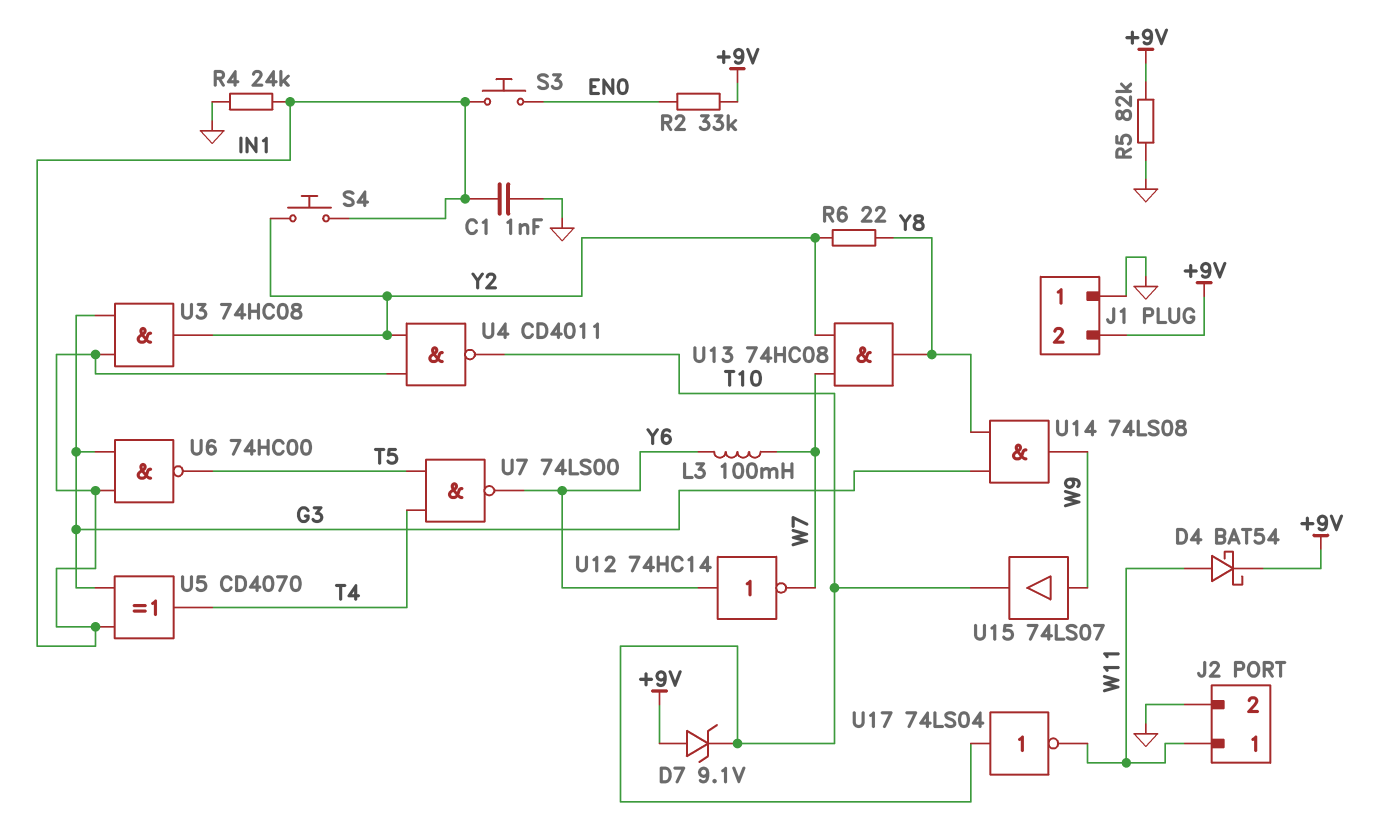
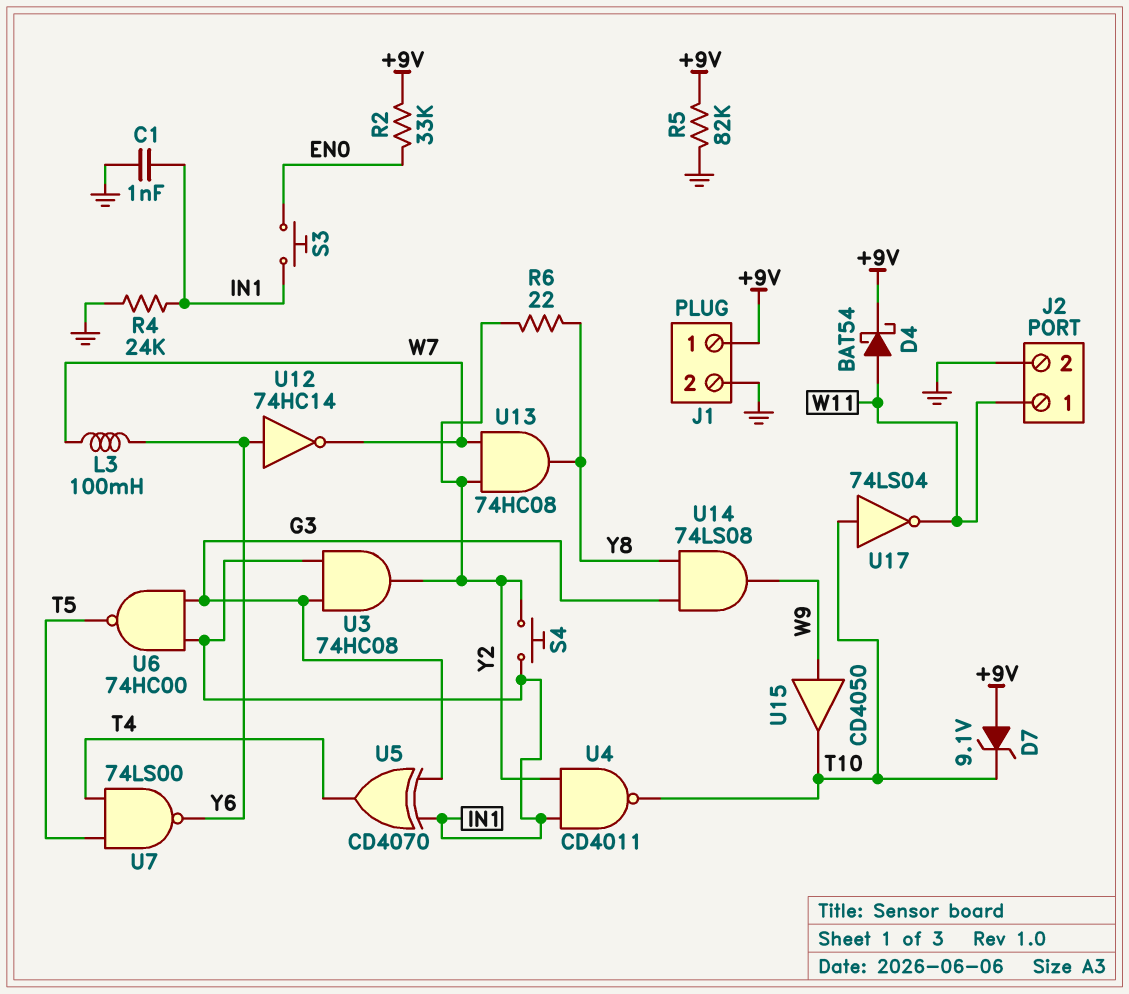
J1 pin 1: GND -> +9V
J1 pin 2: +9V -> GND
U15: buffer 74LS07 (in W9, out T10) -> buffer CD4050 (in W9, out T10)

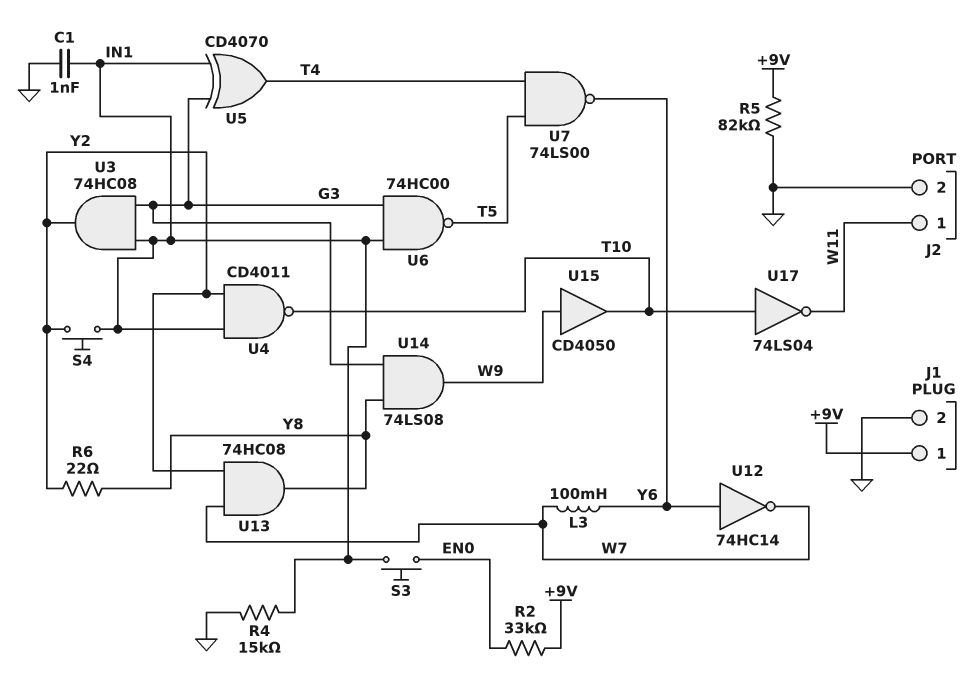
D4: schottky BAT54 (A W11, K +9V) -> none
D7: zener 9.1V (A +9V, K T10) -> none
R4: 24k (GND, IN1) -> 15k (GND, IN1)

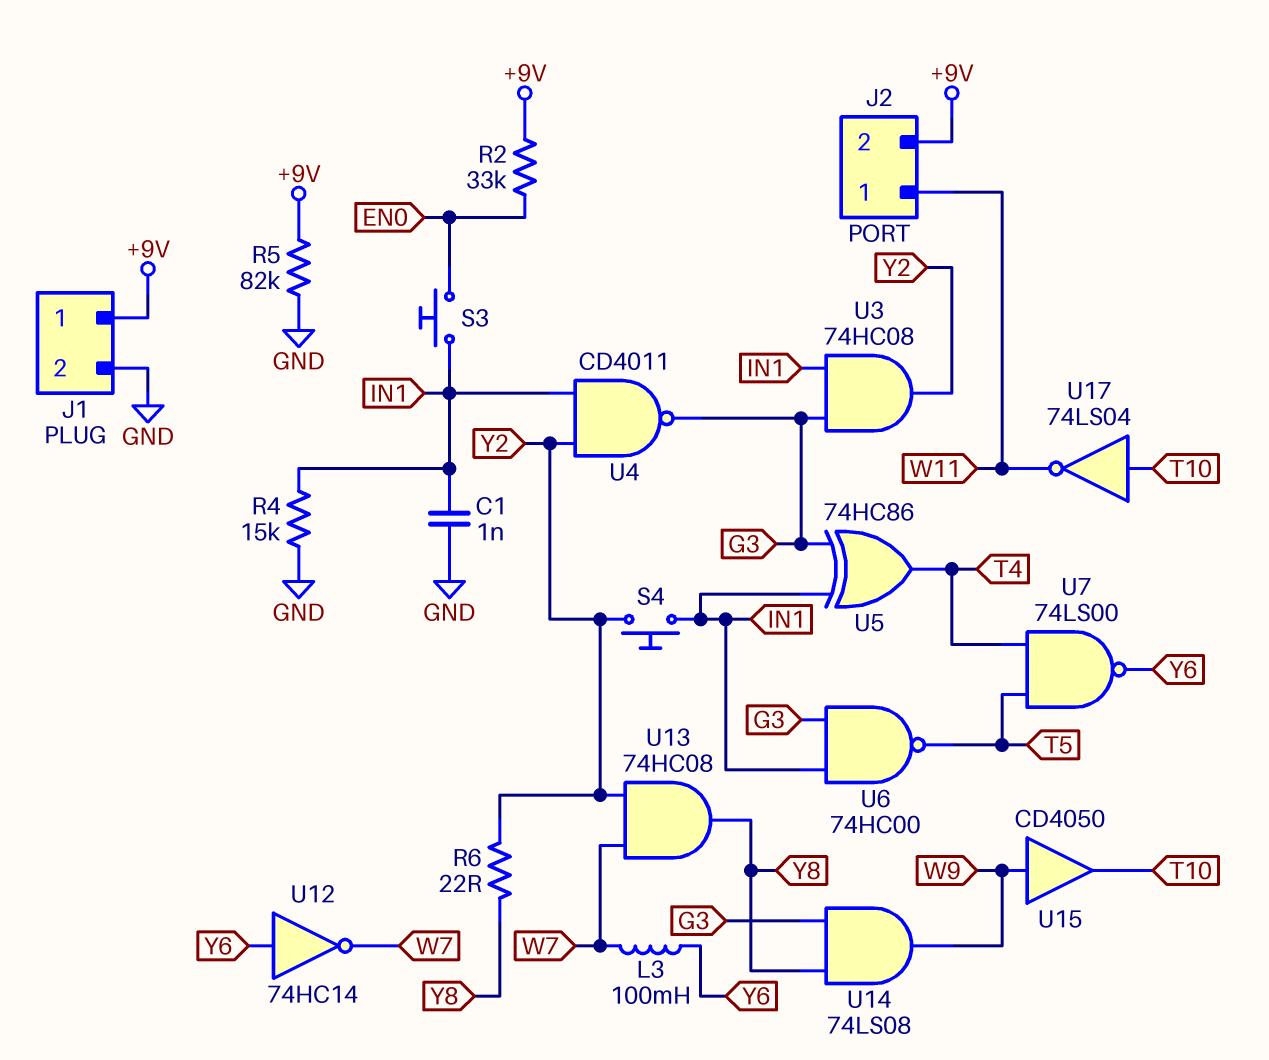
J2 pin 2: GND -> +9V
U4: NAND CD4011 (in IN1, in Y2, out T10) -> NAND CD4011 (in IN1, in Y2, out G3)
U5: XOR CD4070 (in G3, in IN1, out T4) -> XOR 74HC86 (in G3, in IN1, out T4)

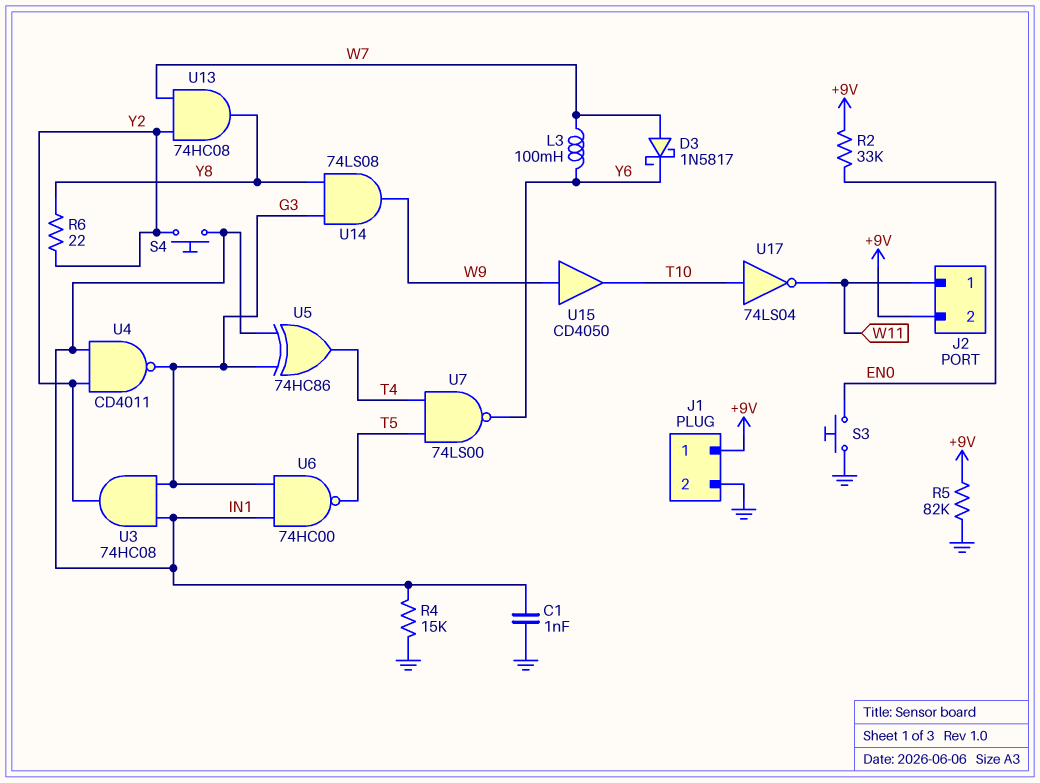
D3: none -> schottky 1N5817 (A W7, K Y6)
S3: button (EN0, IN1) -> button (EN0, GND)
U12: NOT 74HC14 (in Y6, out W7) -> none

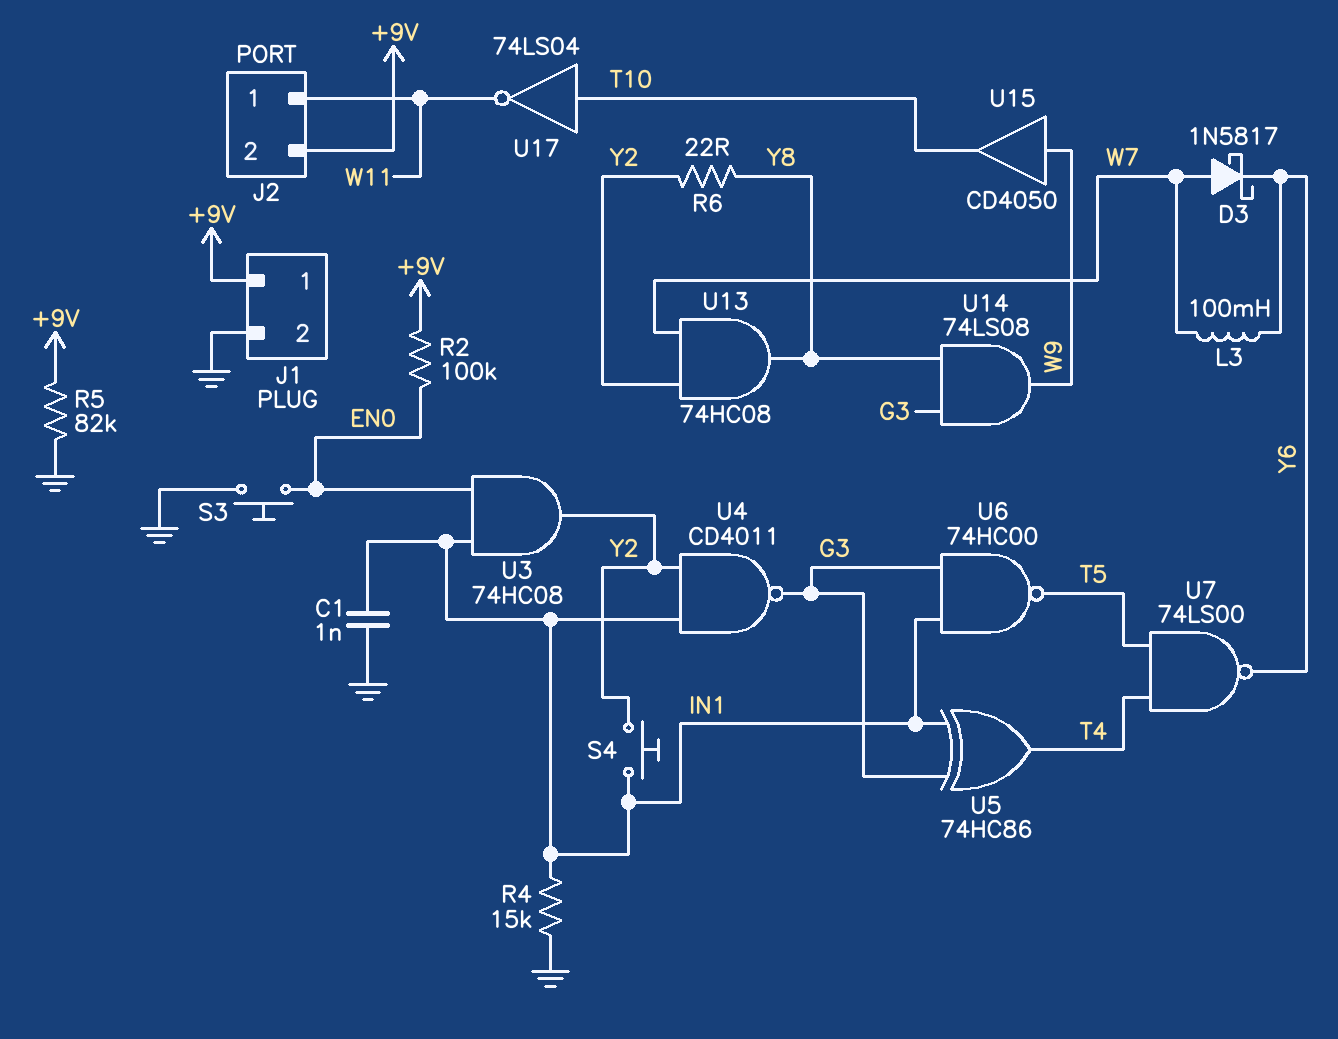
R2: 33k (+9V, EN0) -> 100k (+9V, EN0)
U3: AND 74HC08 (in G3, in IN1, out Y2) -> AND 74HC08 (in EN0, in IN1, out Y2)

